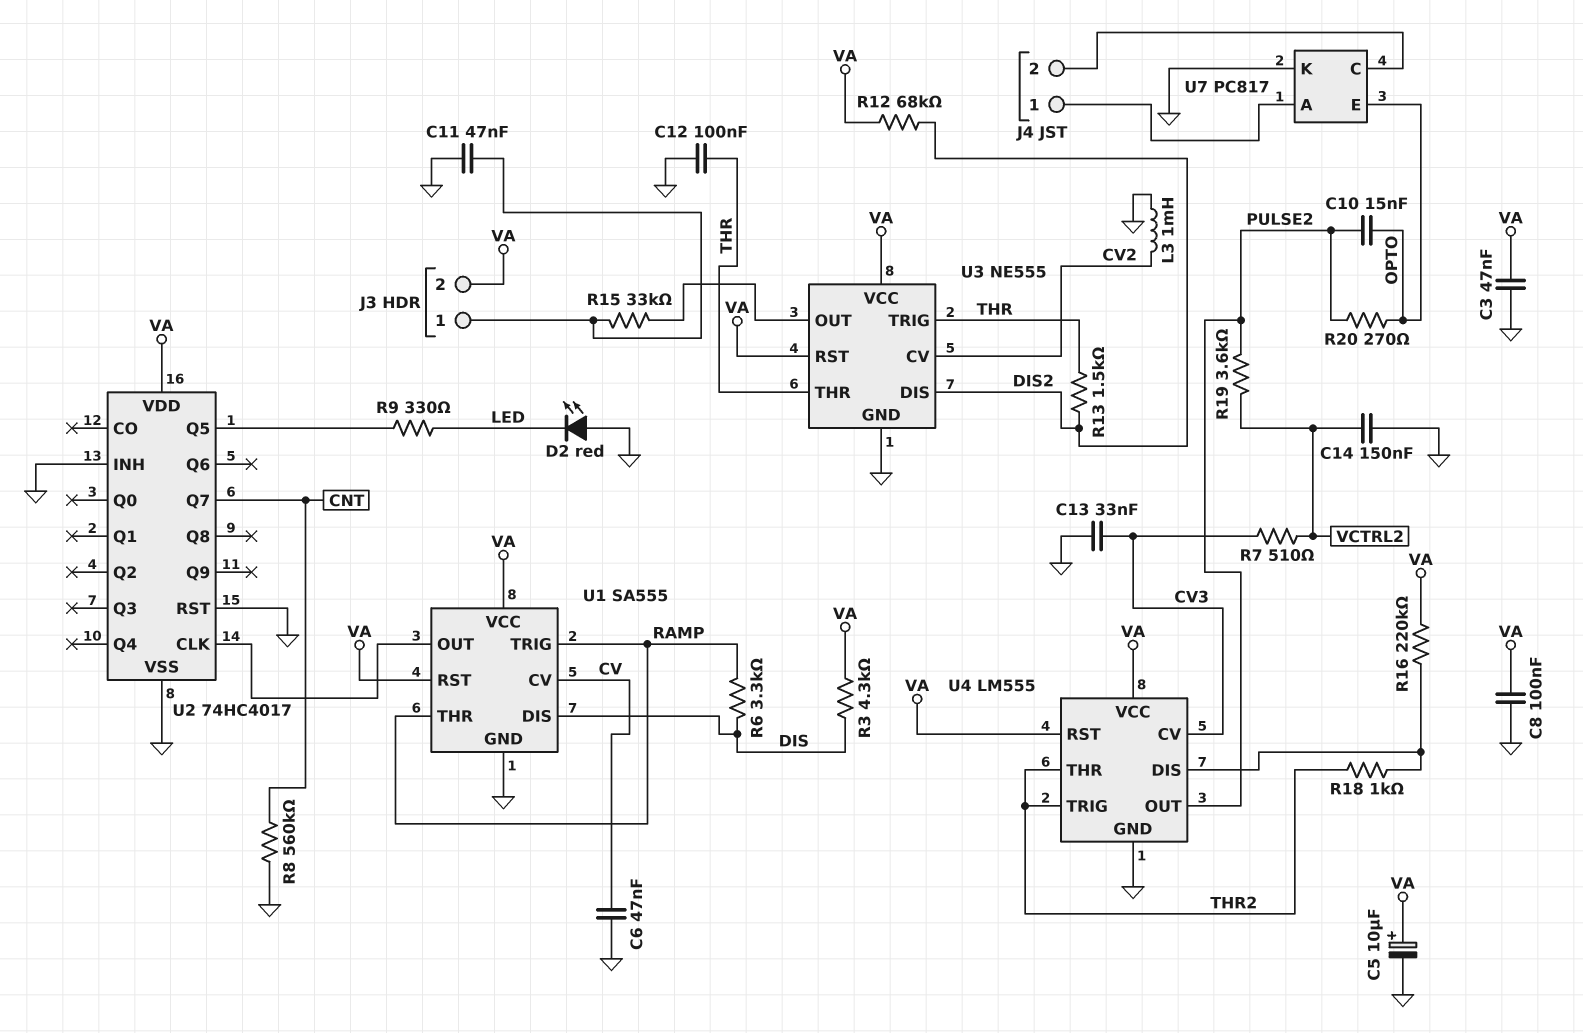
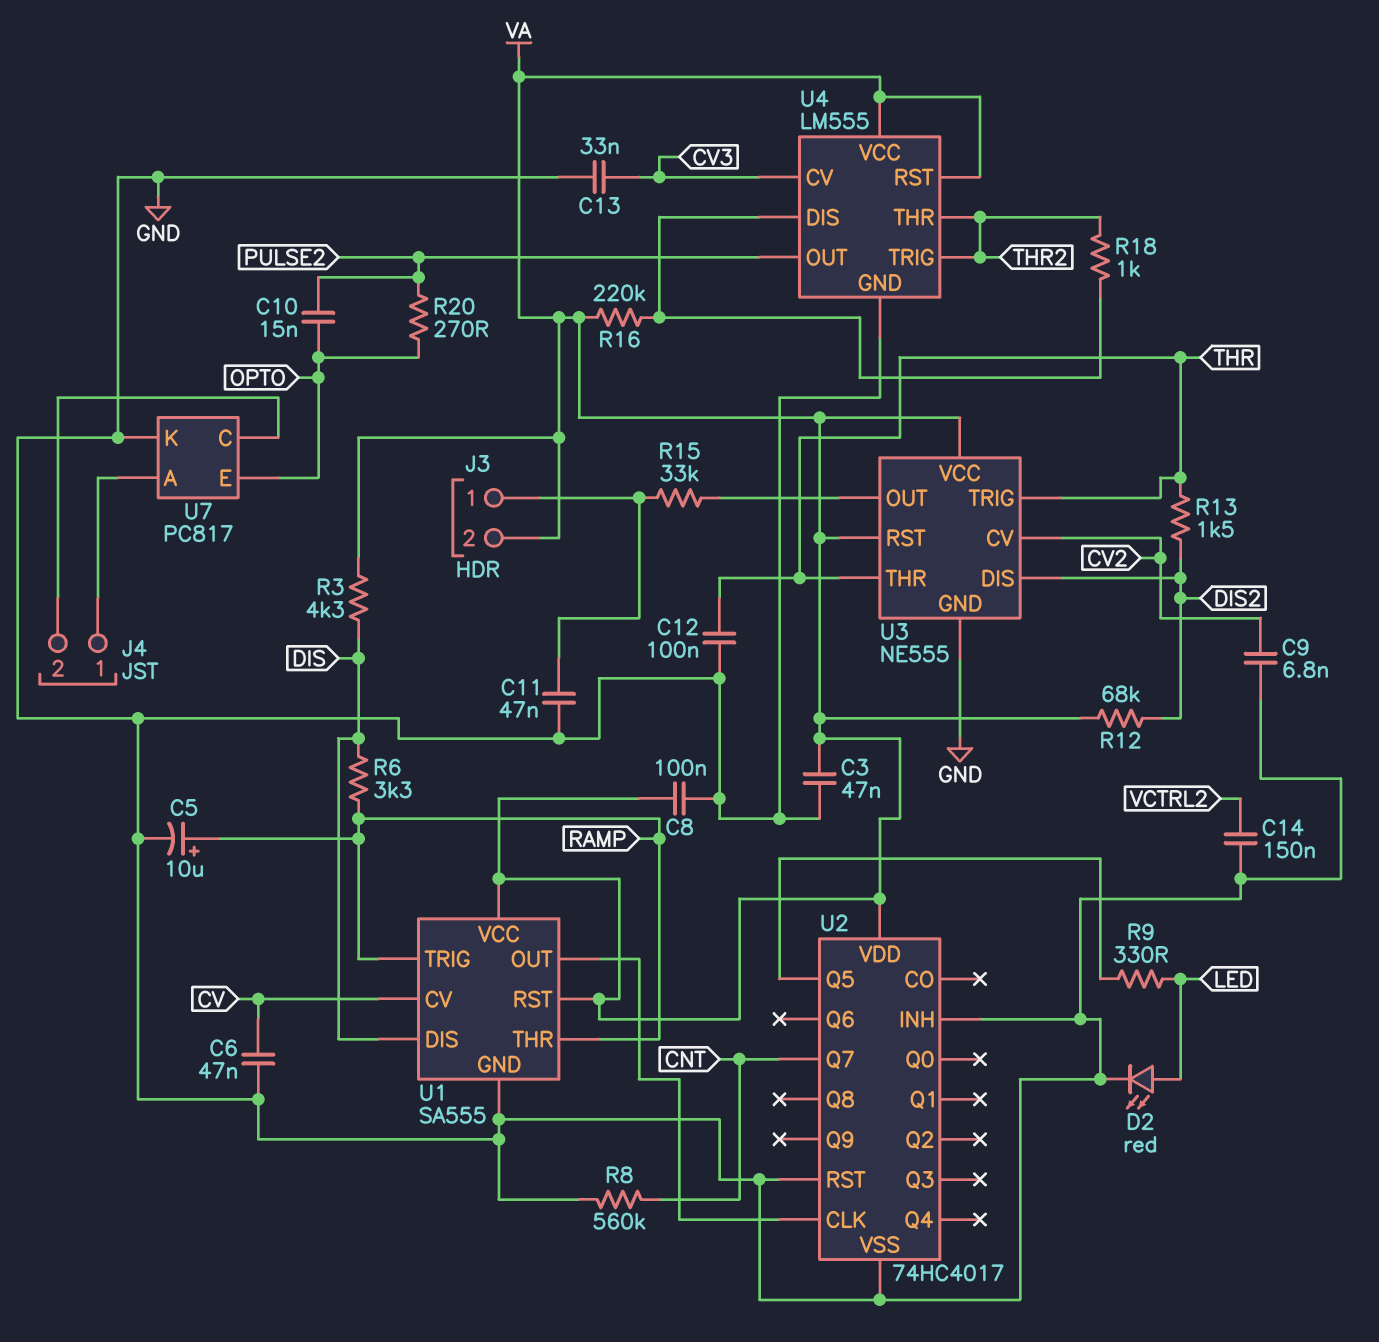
C5: 10uF (plus VA, minus GND) -> 10uF (plus RAMP, minus GND)
C9: none -> 6.8nF (CV2, GND)
D2: LED red (A GND, K LED) -> LED red (A LED, K GND)
L3: 1mH (CV2, GND) -> none
R7: 510 (CV3, VCTRL2) -> none
R19: 3.6k (PULSE2, VCTRL2) -> none

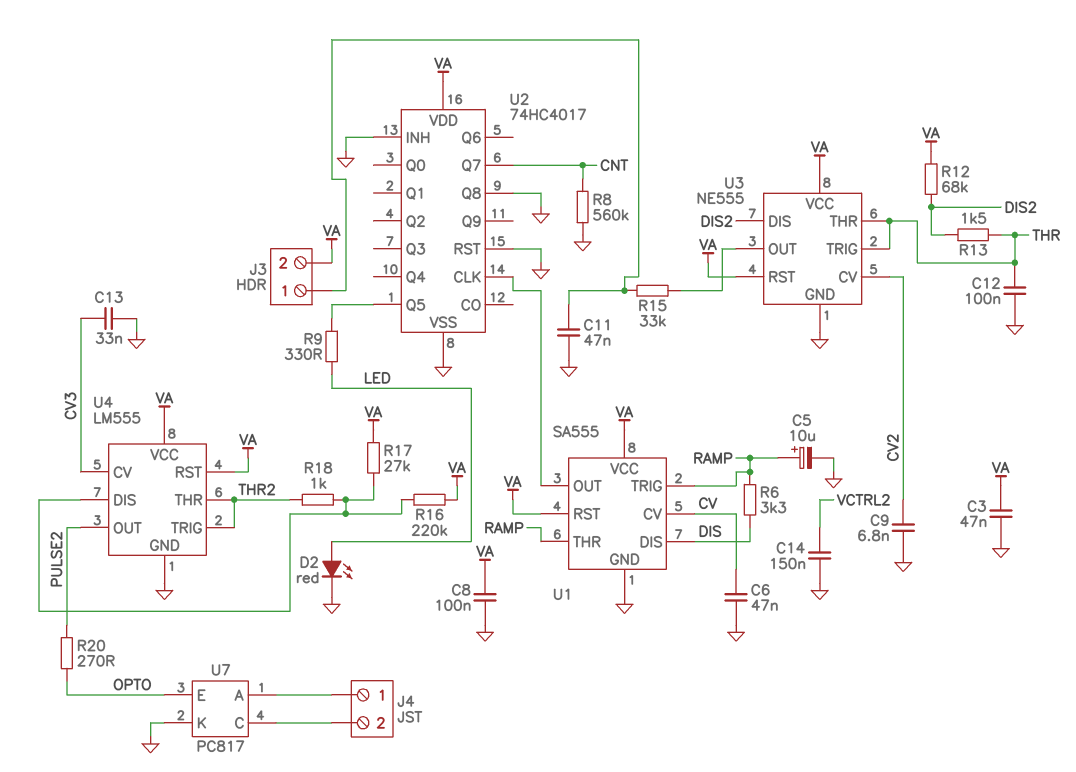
C10: 15nF (OPTO, PULSE2) -> none
R3: 4.3k (DIS, VA) -> none
R17: none -> 27k (U4/DIS, VA)
U2 pin Q8: none -> GND

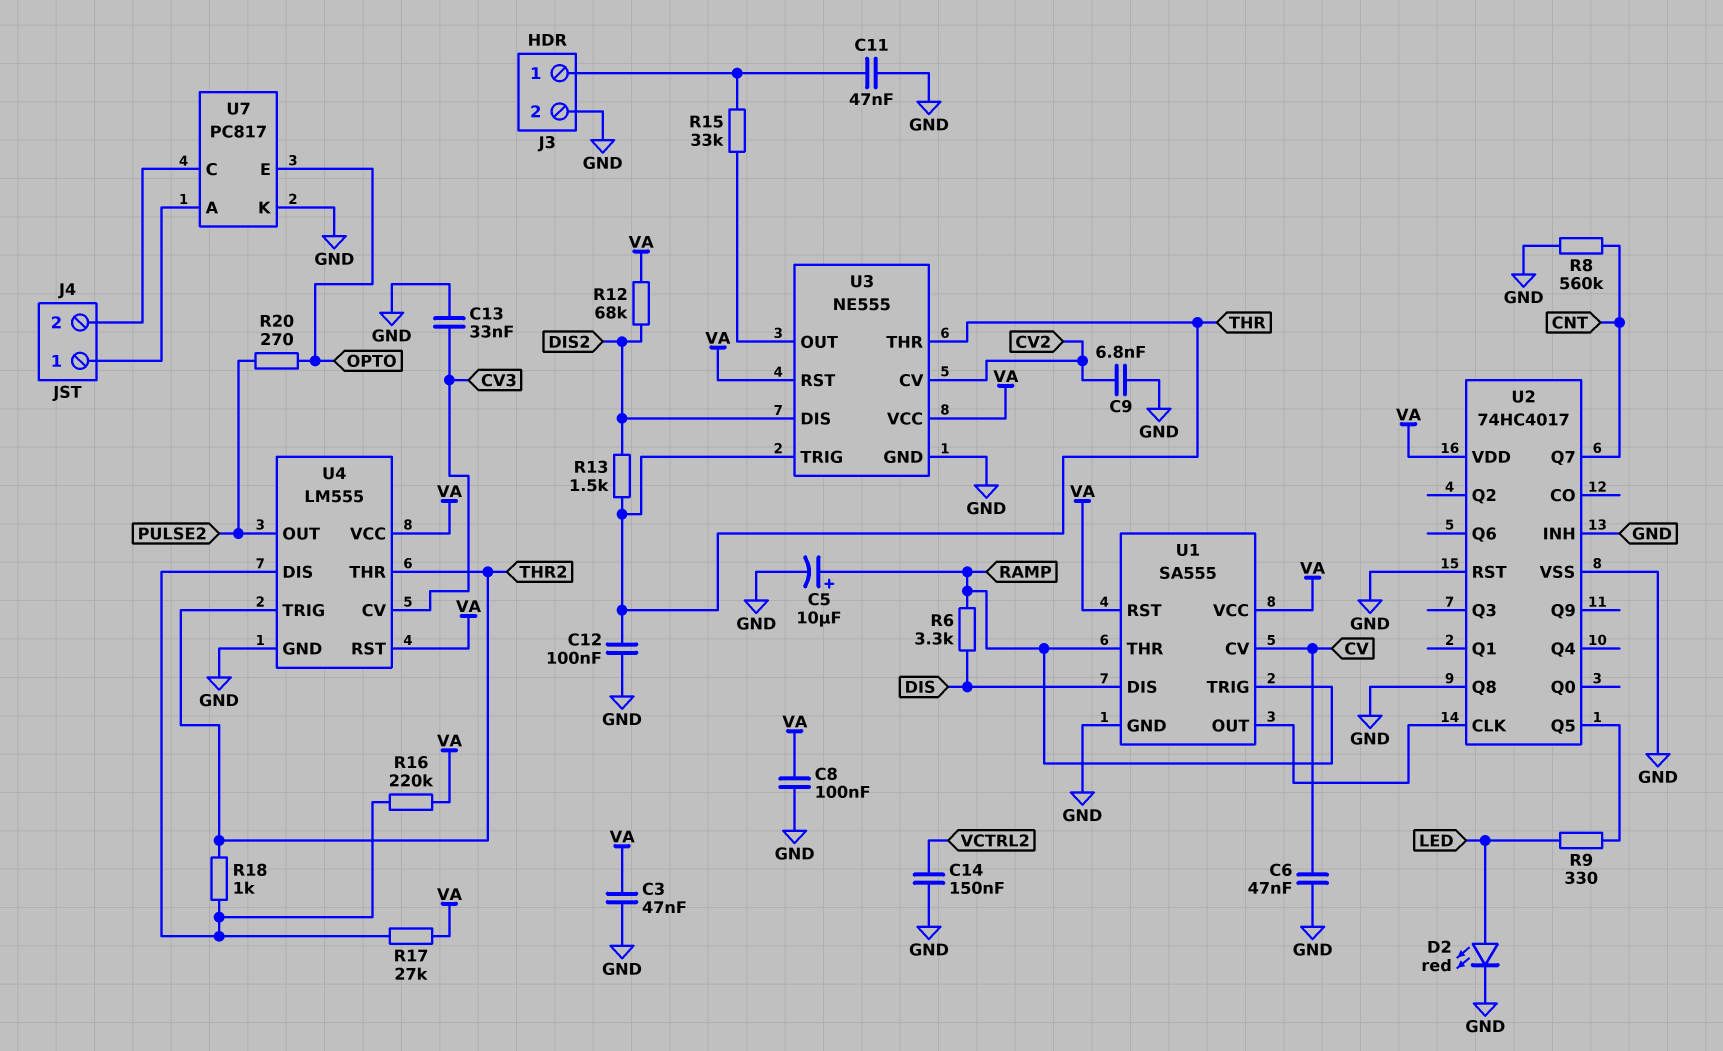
J3 pin 2: VA -> GND

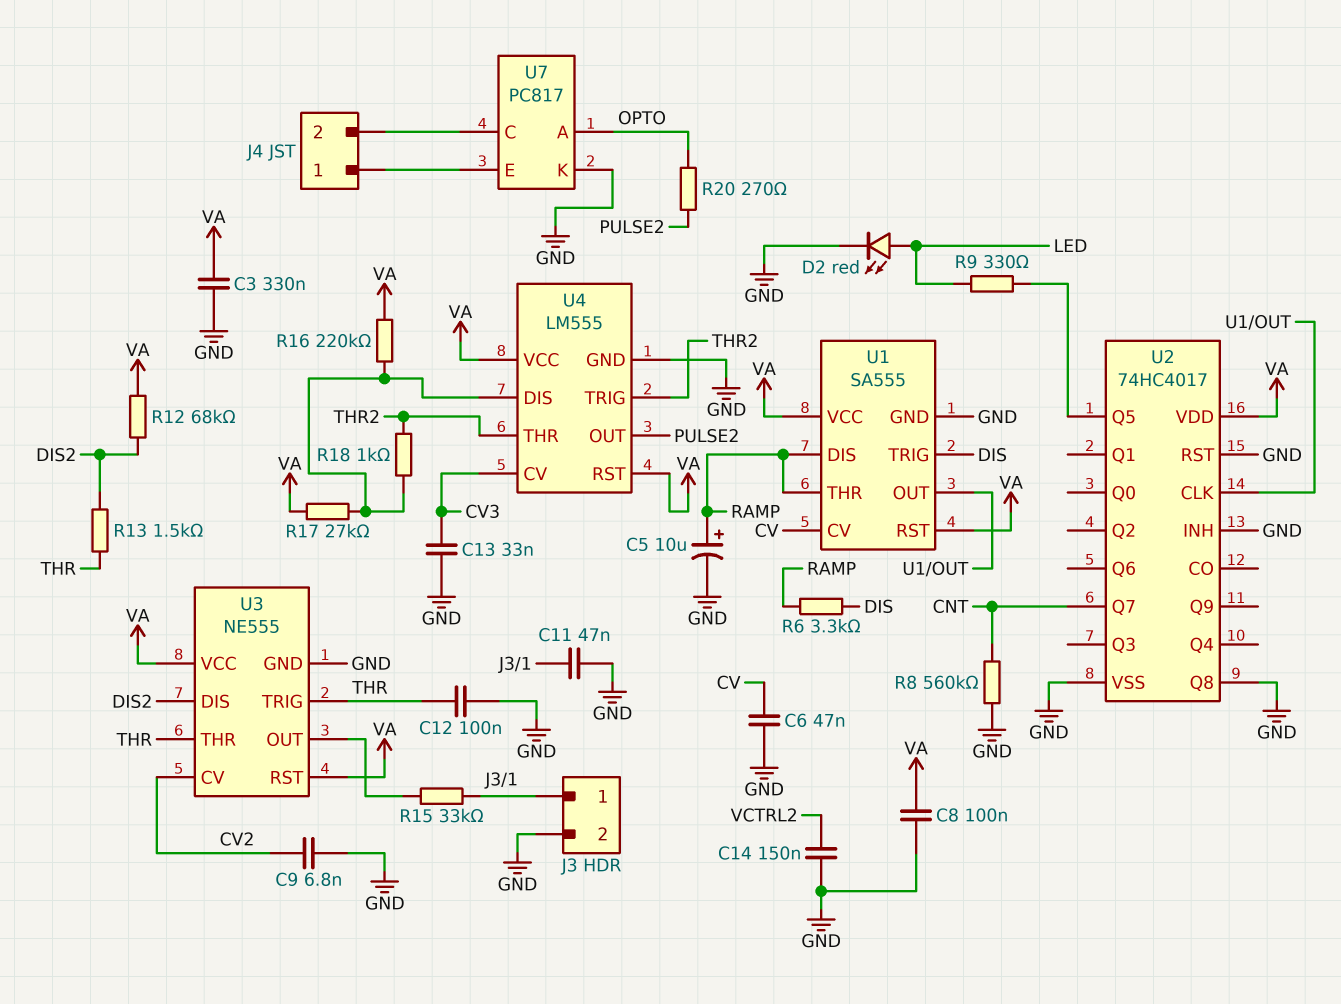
C3: 47nF (GND, VA) -> 330nF (GND, VA)
U1 pin DIS: DIS -> RAMP
U1 pin TRIG: RAMP -> DIS
U7 pin A: J4/1 -> OPTO
U7 pin E: OPTO -> J4/1

